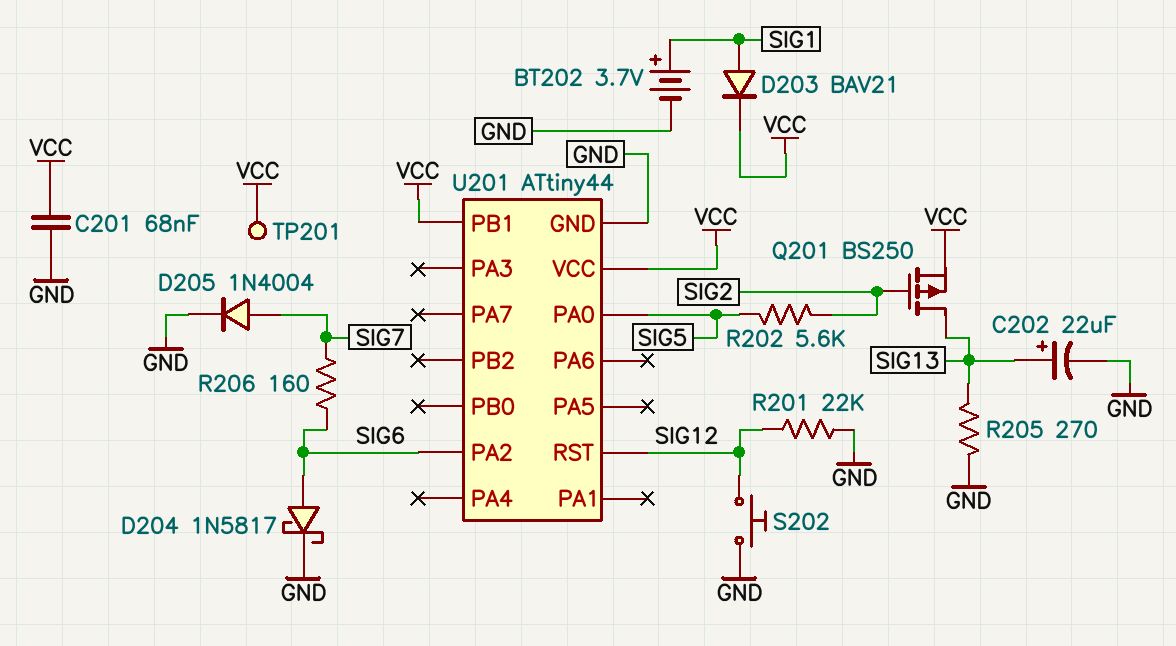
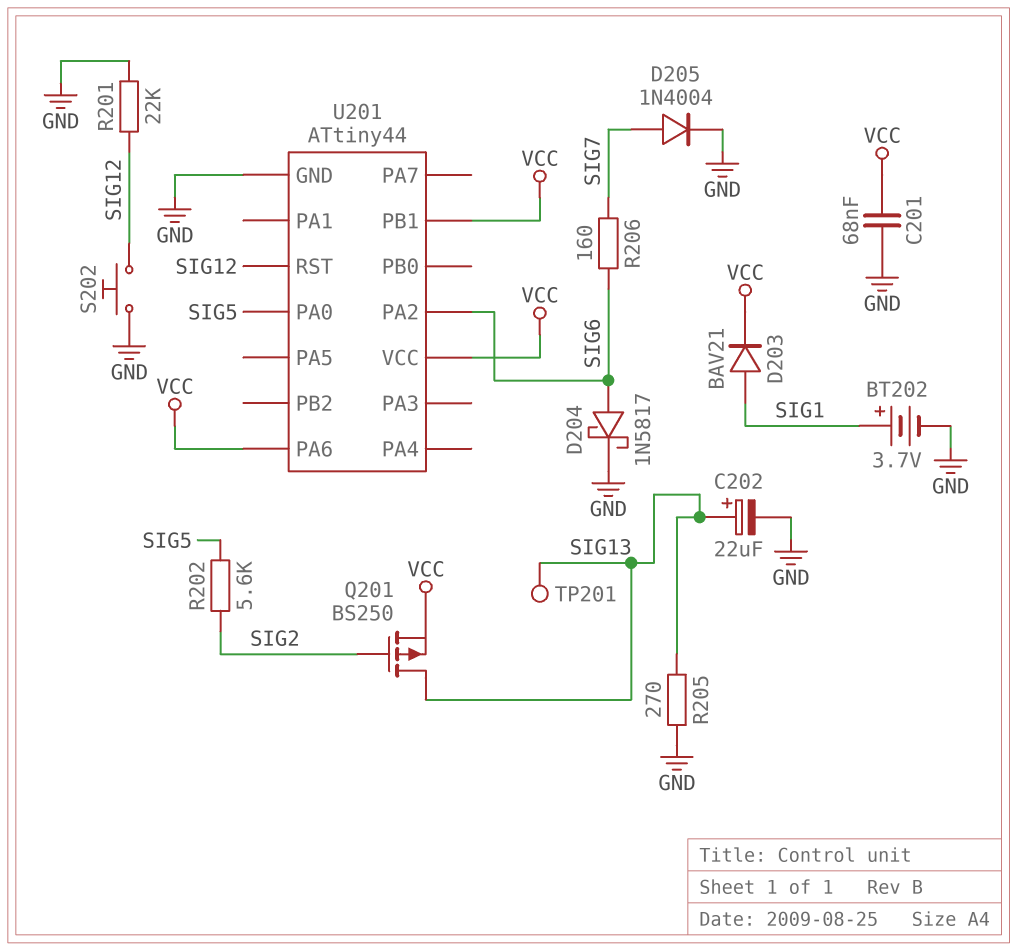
TP201: test point (VCC) -> test point (SIG13)
U201 pin PA6: none -> VCC

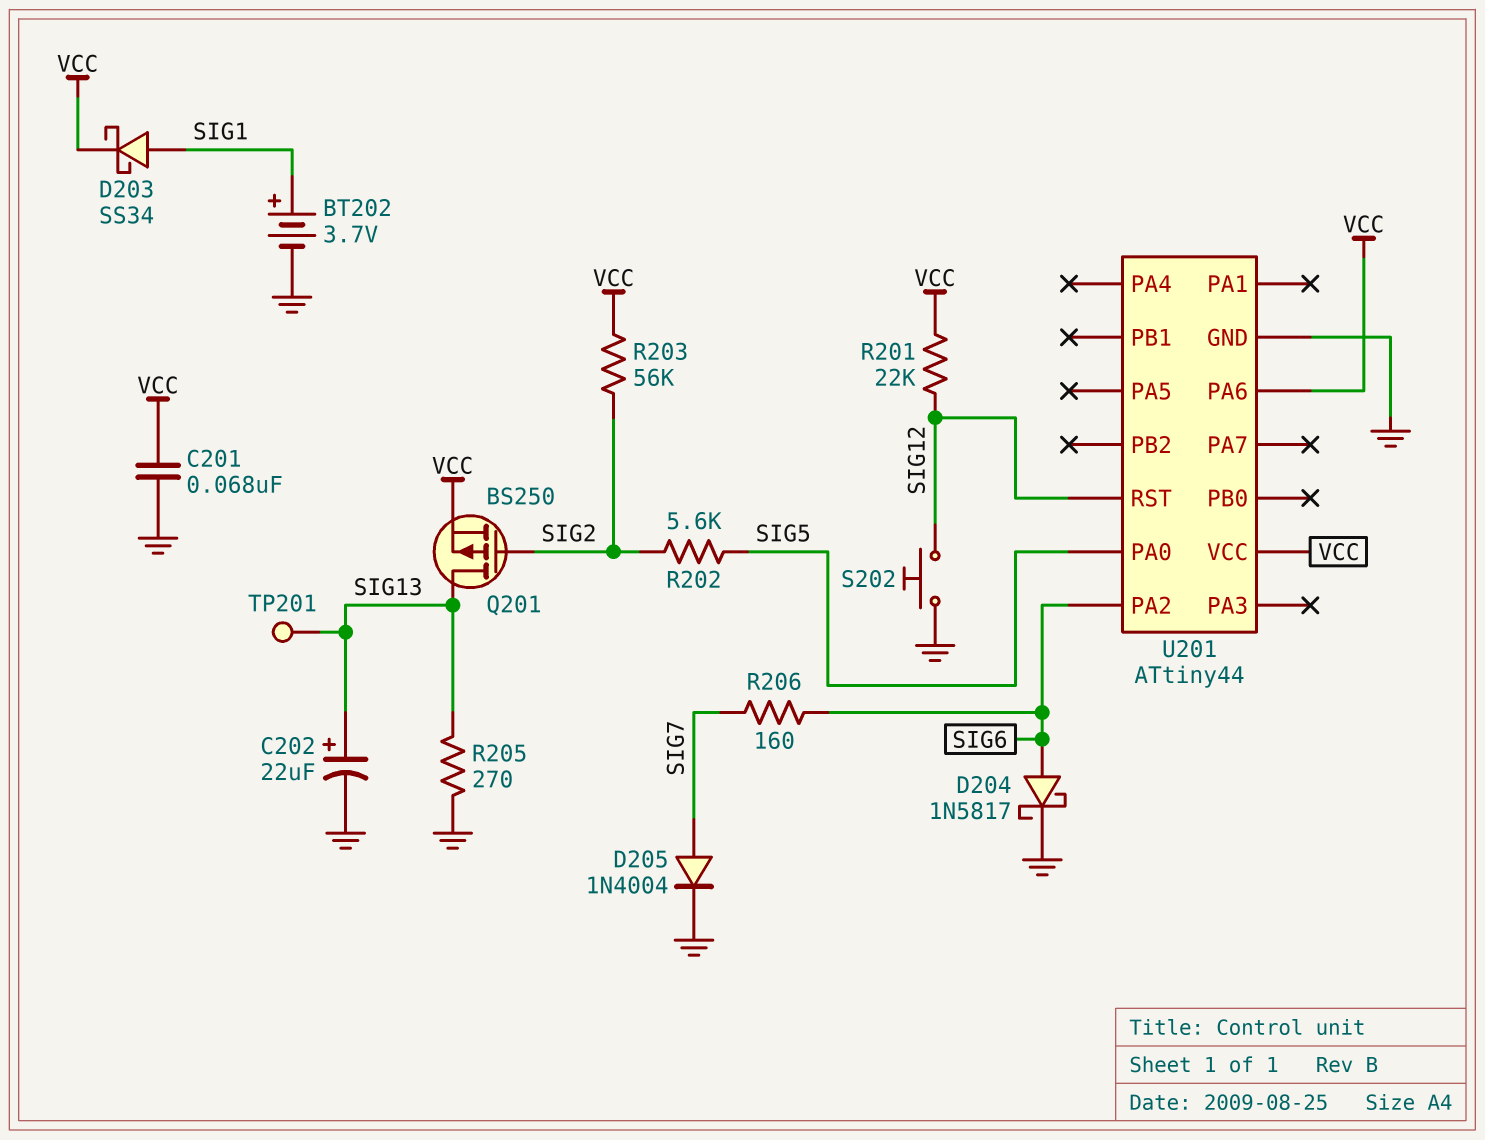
D203: diode BAV21 (A SIG1, K VCC) -> schottky SS34 (A SIG1, K VCC)
R201: 22k (GND, SIG12) -> 22k (SIG12, VCC)
R203: none -> 56k (SIG2, VCC)
U201 pin PB1: VCC -> none

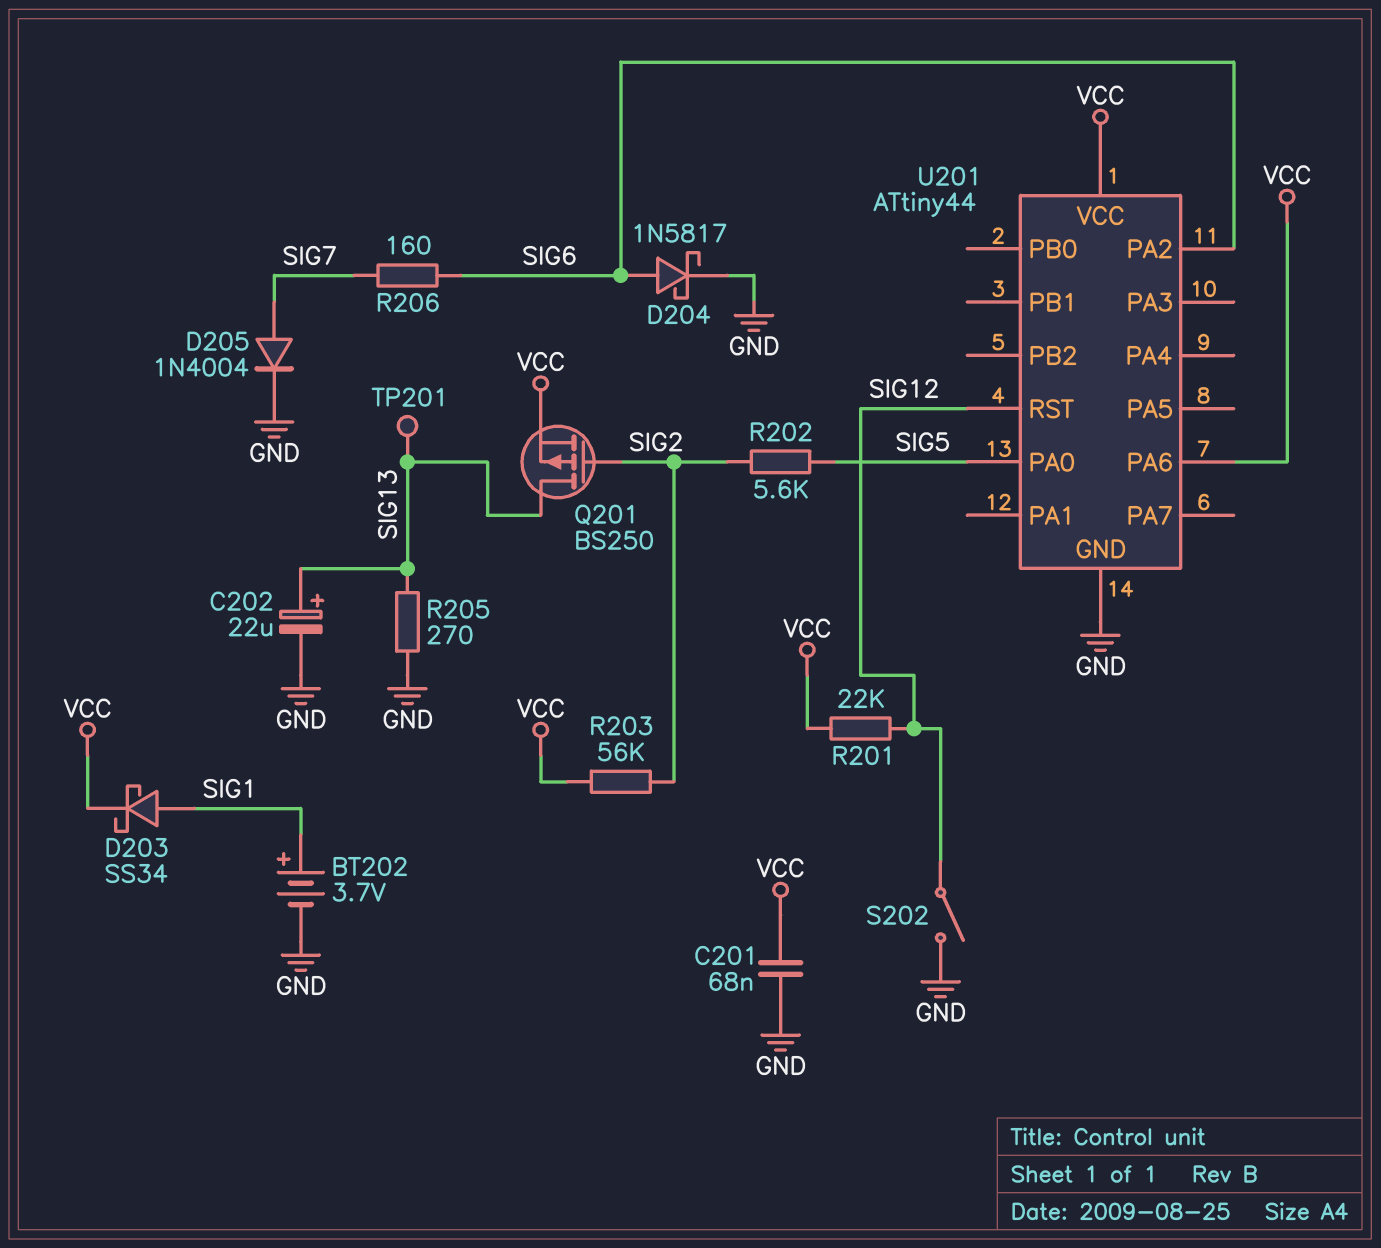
S202: button (GND, SIG12) -> switch (GND, SIG12)

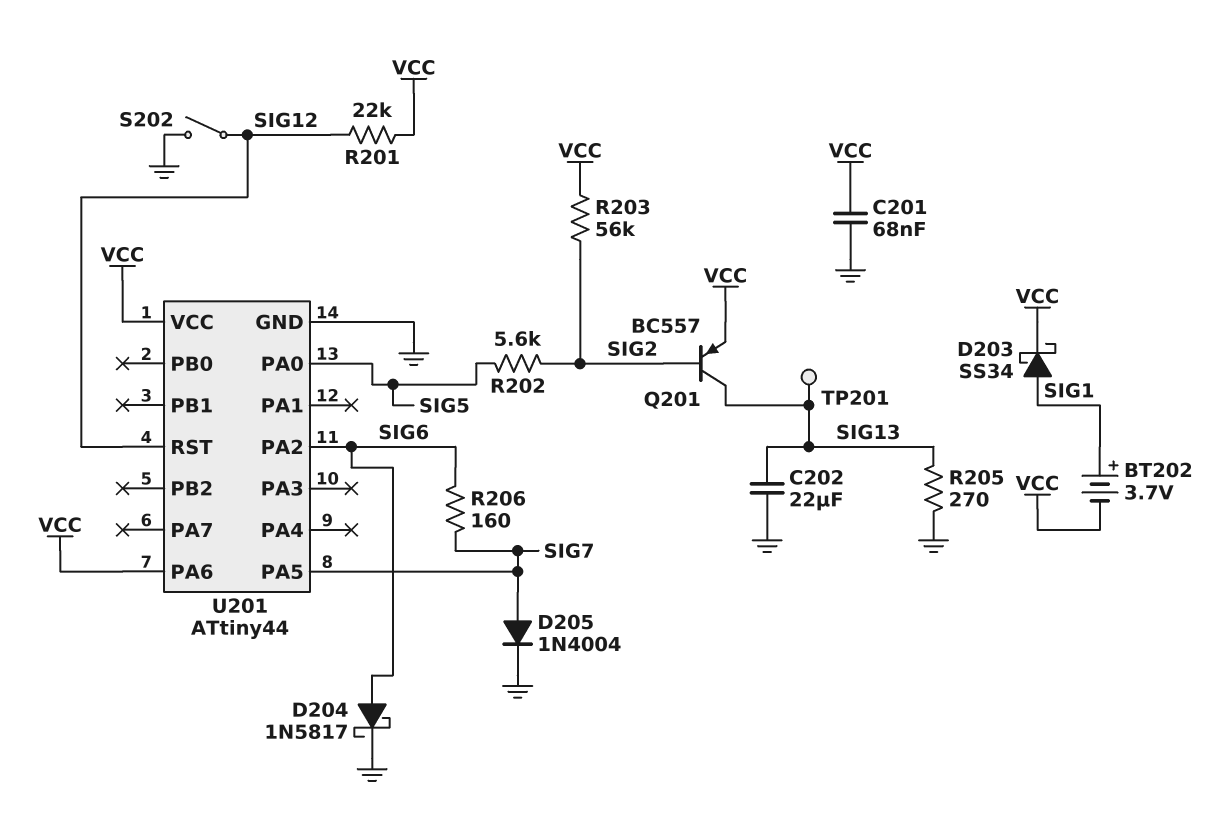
BT202: 3.7V (plus SIG1, minus GND) -> 3.7V (plus SIG1, minus VCC)
C202: 22uF (plus SIG13, minus GND) -> 22uF (GND, SIG13)
Q201: PMOS BS250 (G SIG2, D SIG13, S VCC) -> PNP BC557 (B SIG2, C SIG13, E VCC)
U201 pin PA5: none -> SIG7

